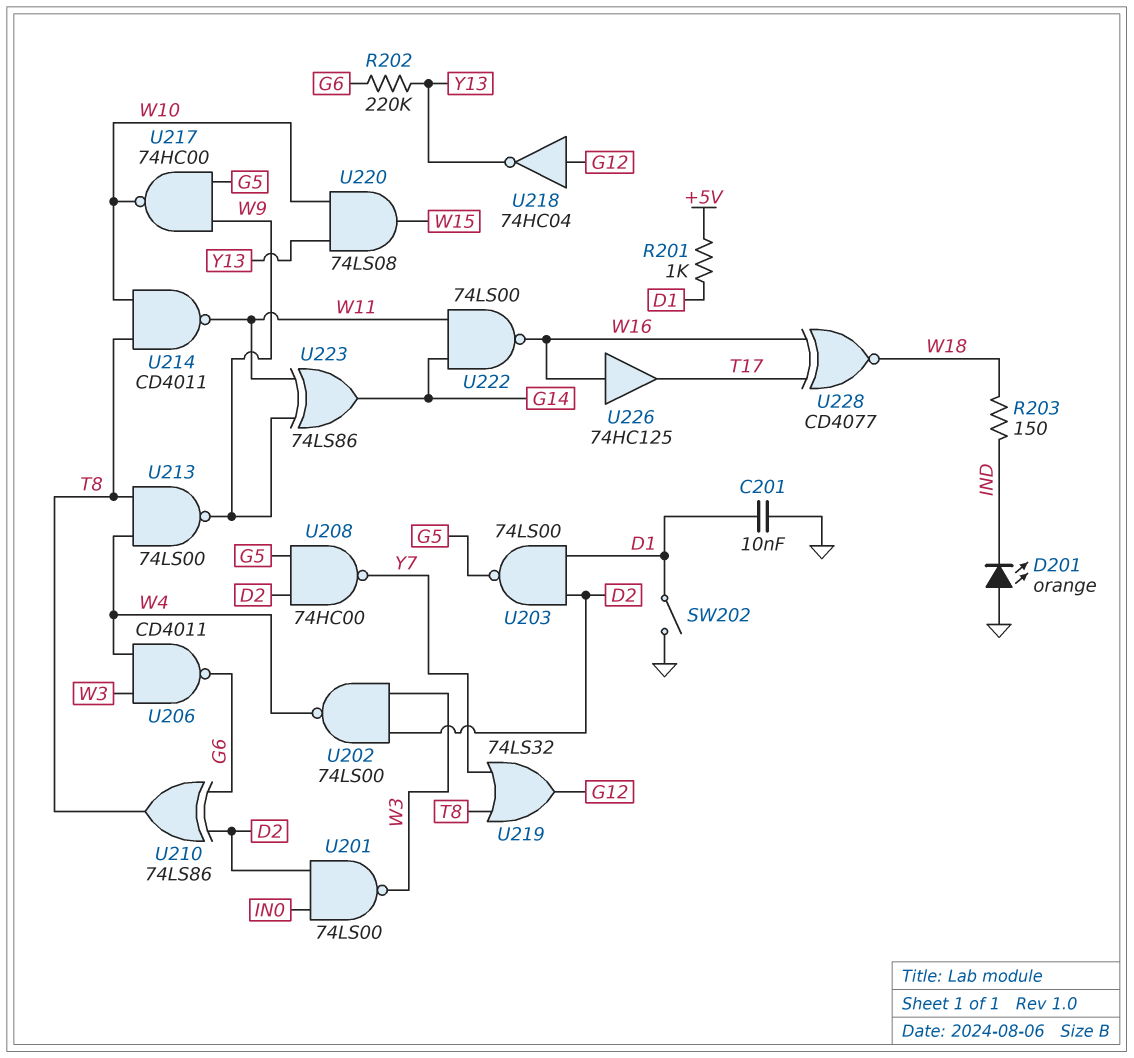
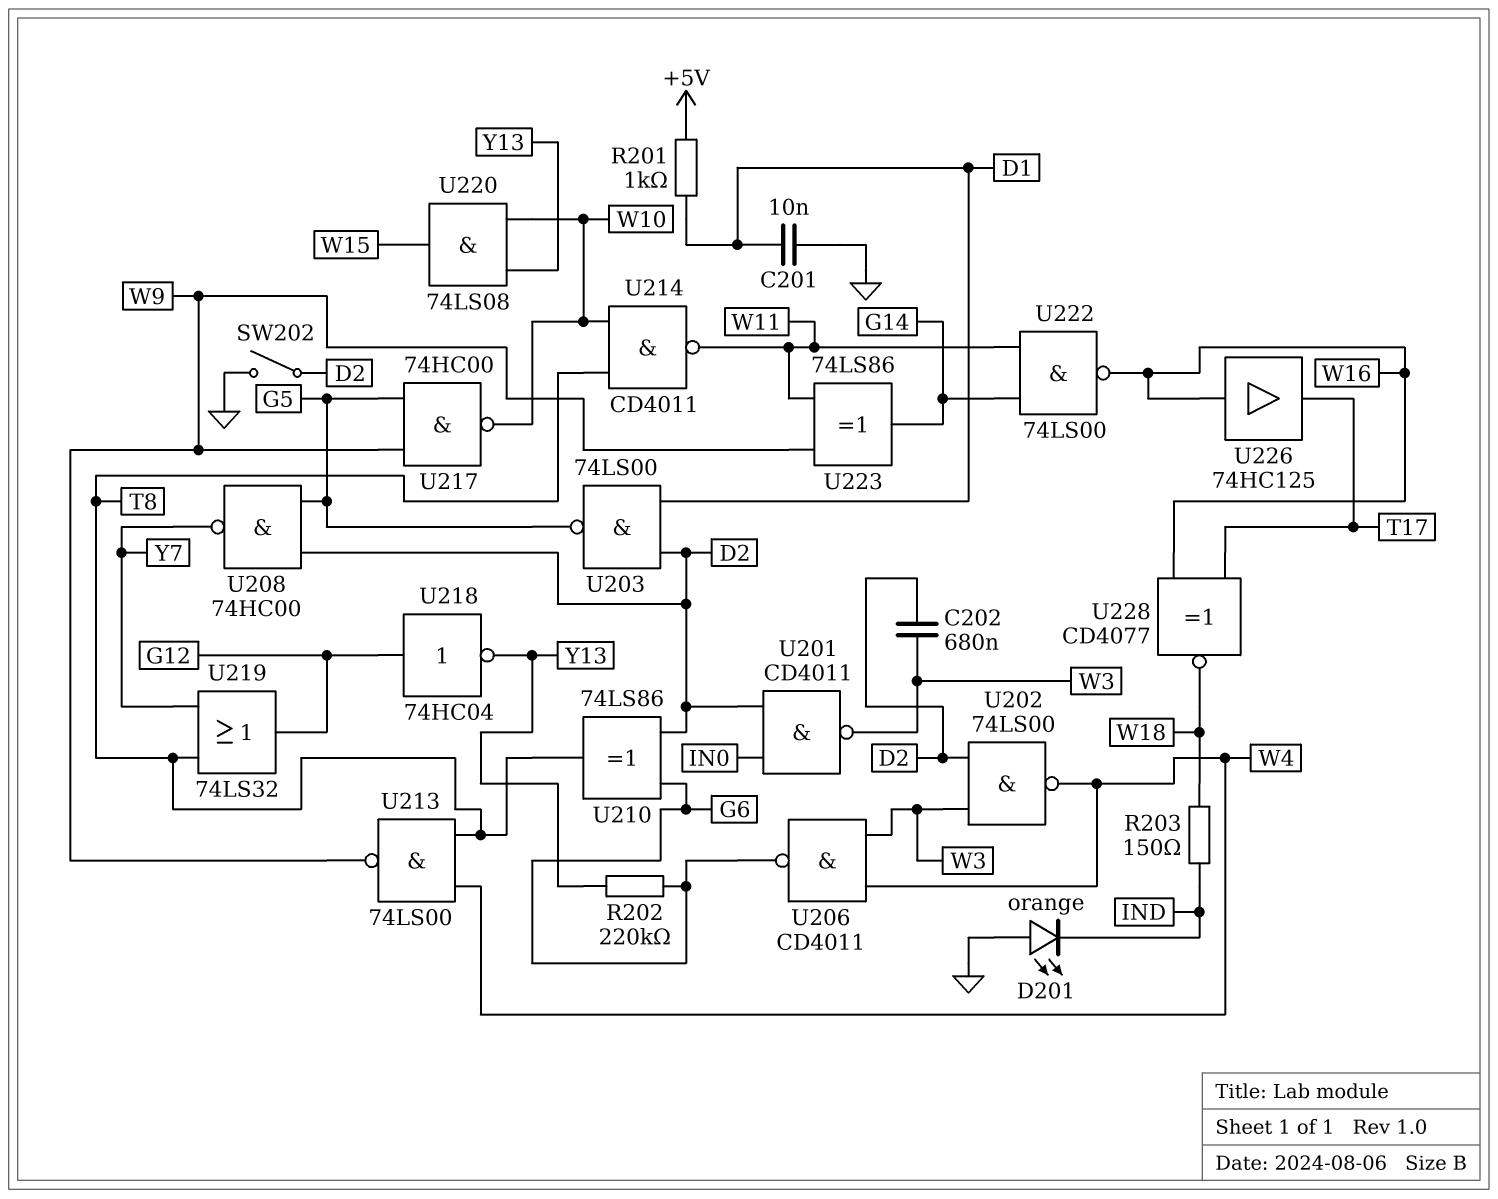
C202: none -> 680nF (D2, W3)
SW202: switch (D1, GND) -> switch (D2, GND)
U201: NAND 74LS00 (in D2, in IN0, out W3) -> NAND CD4011 (in D2, in IN0, out W3)

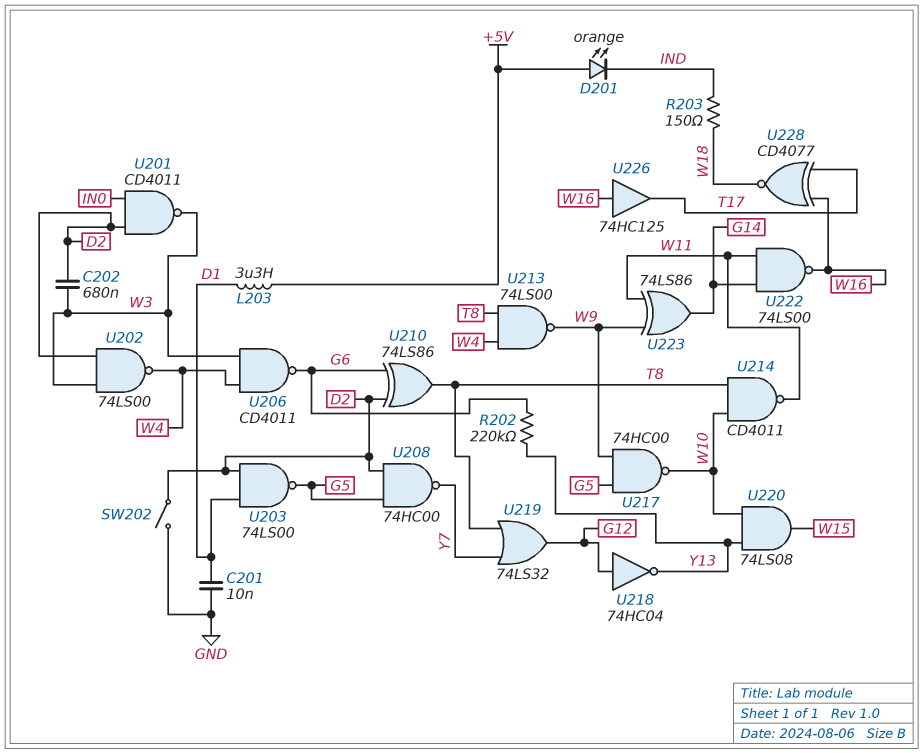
D201: LED orange (A GND, K IND) -> LED orange (A +5V, K IND)
L203: none -> 3.3uH (+5V, D1)
R201: 1k (+5V, D1) -> none

